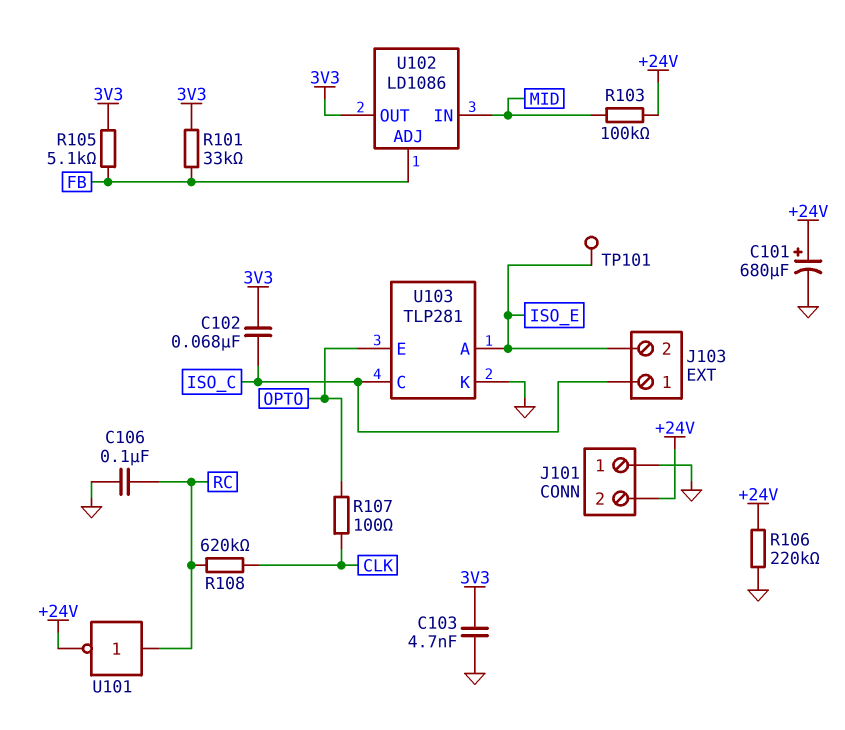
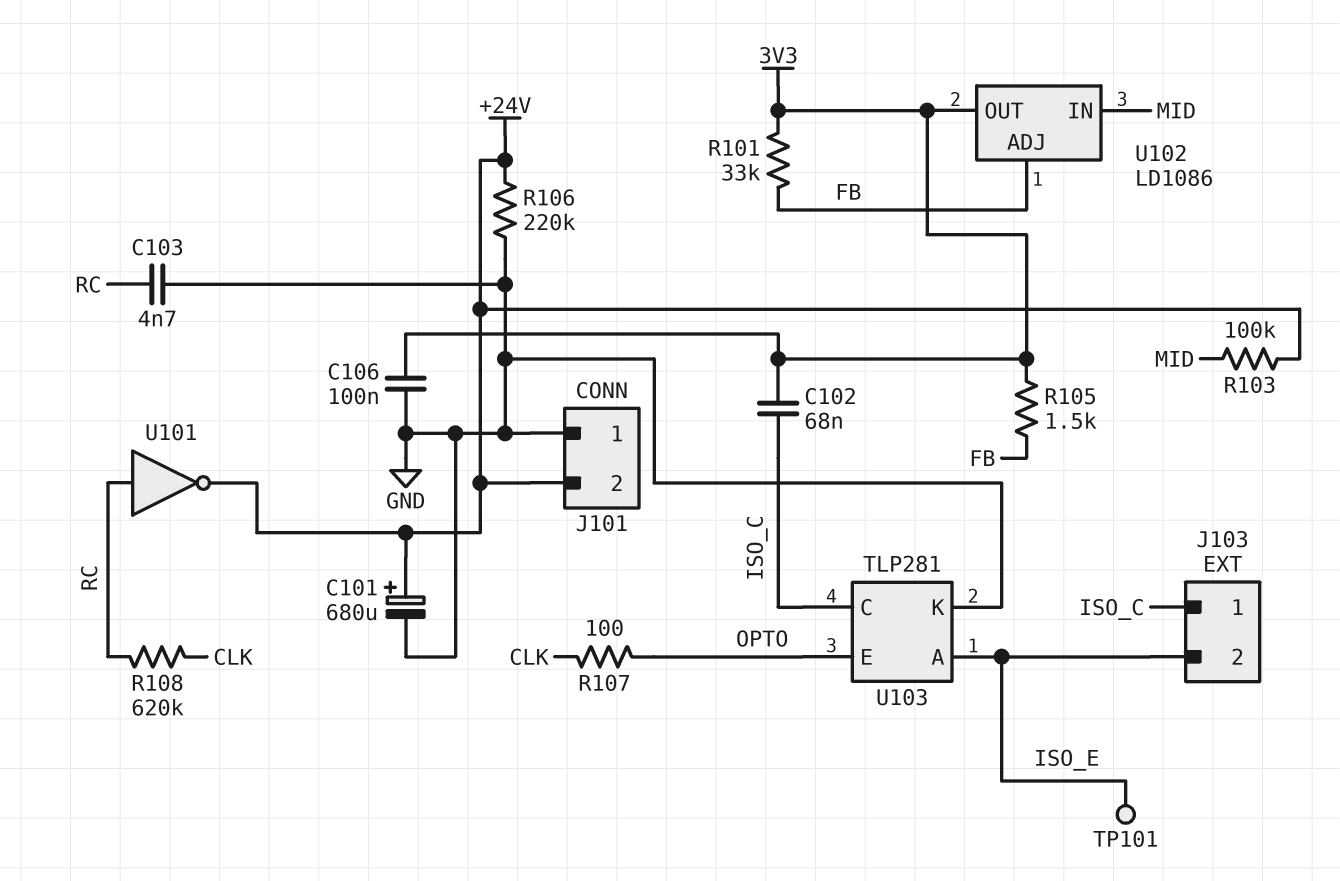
C103: 4.7nF (3V3, GND) -> 4.7nF (GND, RC)
C106: 100nF (GND, RC) -> 100nF (3V3, GND)
R105: 5.1k (3V3, FB) -> 1.5k (3V3, FB)

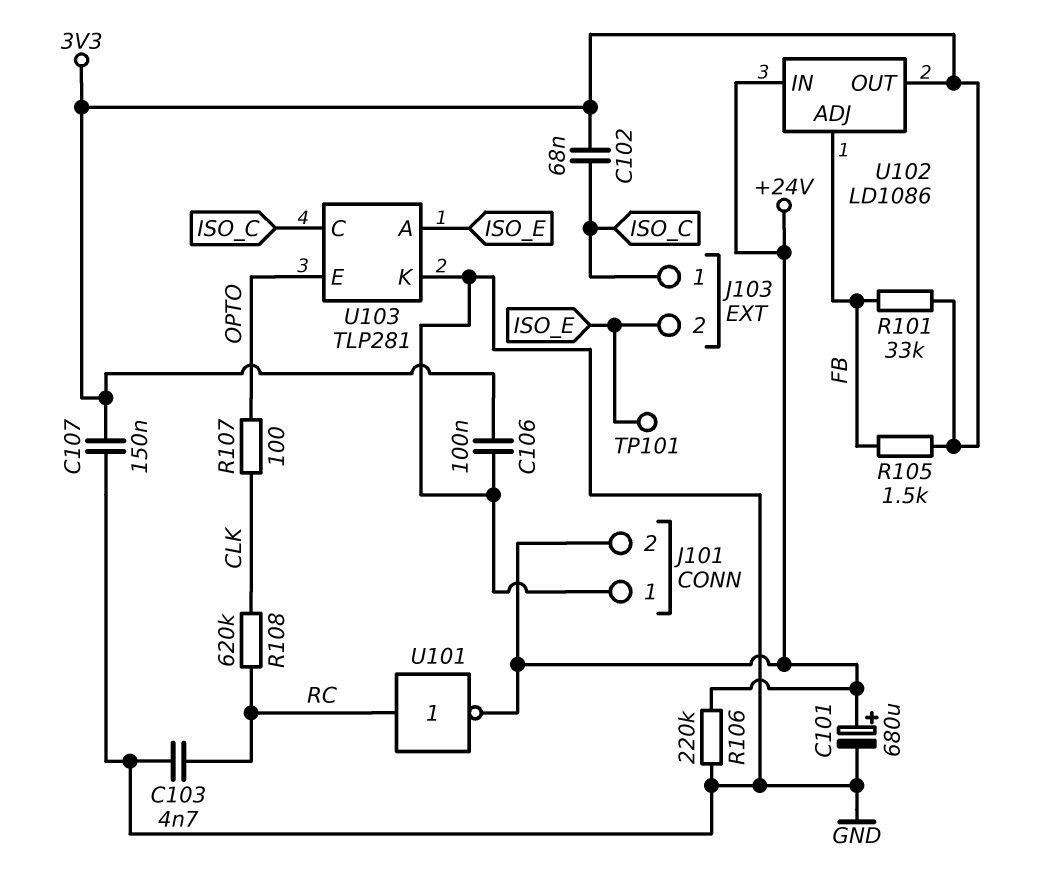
C107: none -> 150nF (3V3, GND)
R103: 100k (+24V, MID) -> none
U102 pin IN: MID -> +24V

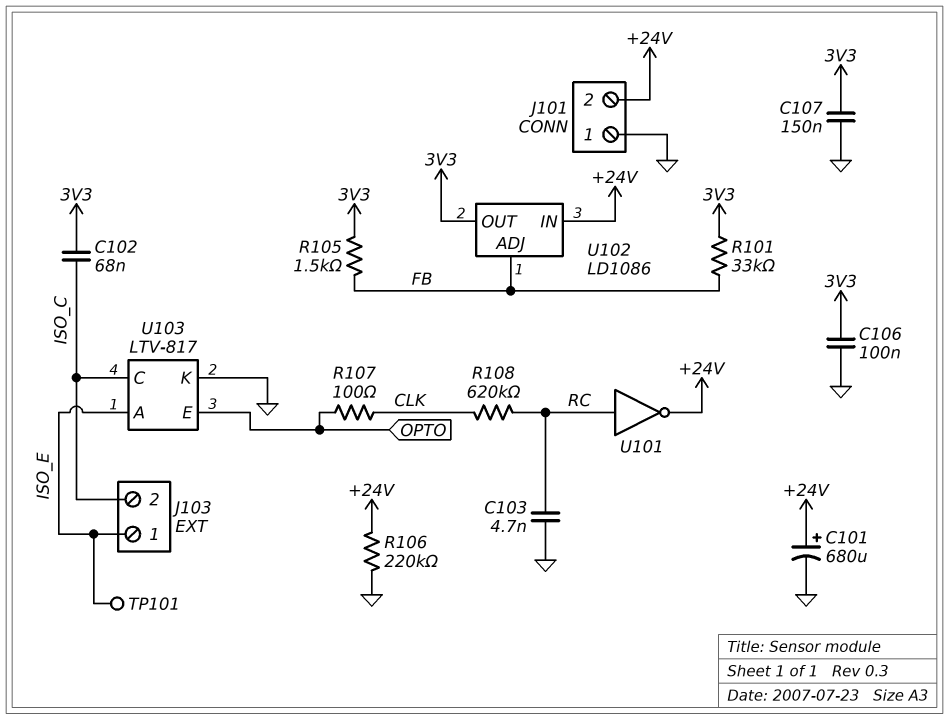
J103 pin 1: ISO_C -> ISO_E
J103 pin 2: ISO_E -> ISO_C
U103: TLP281 -> LTV-817

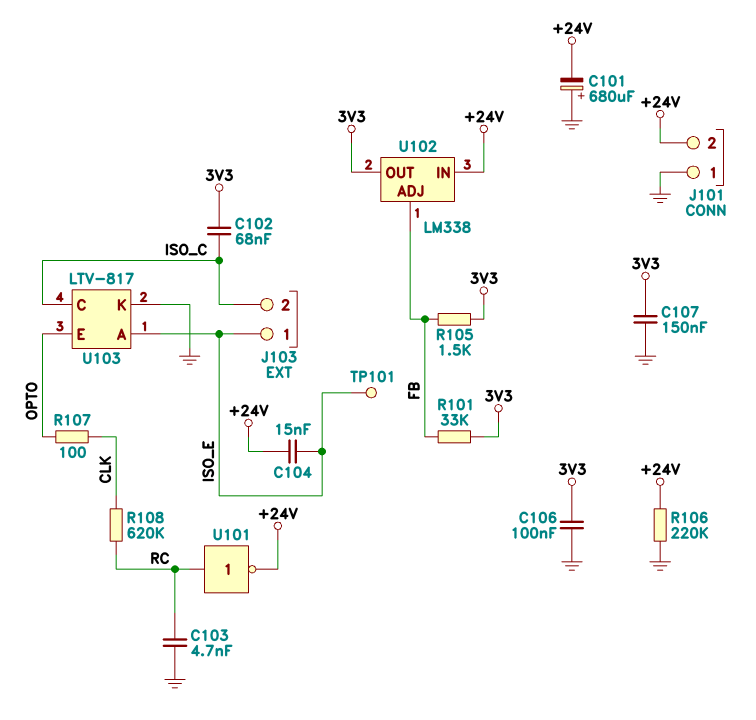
C101: 680uF (plus +24V, minus GND) -> 680uF (plus GND, minus +24V)
C104: none -> 15nF (+24V, ISO_E)
U102: LD1086 -> LM338

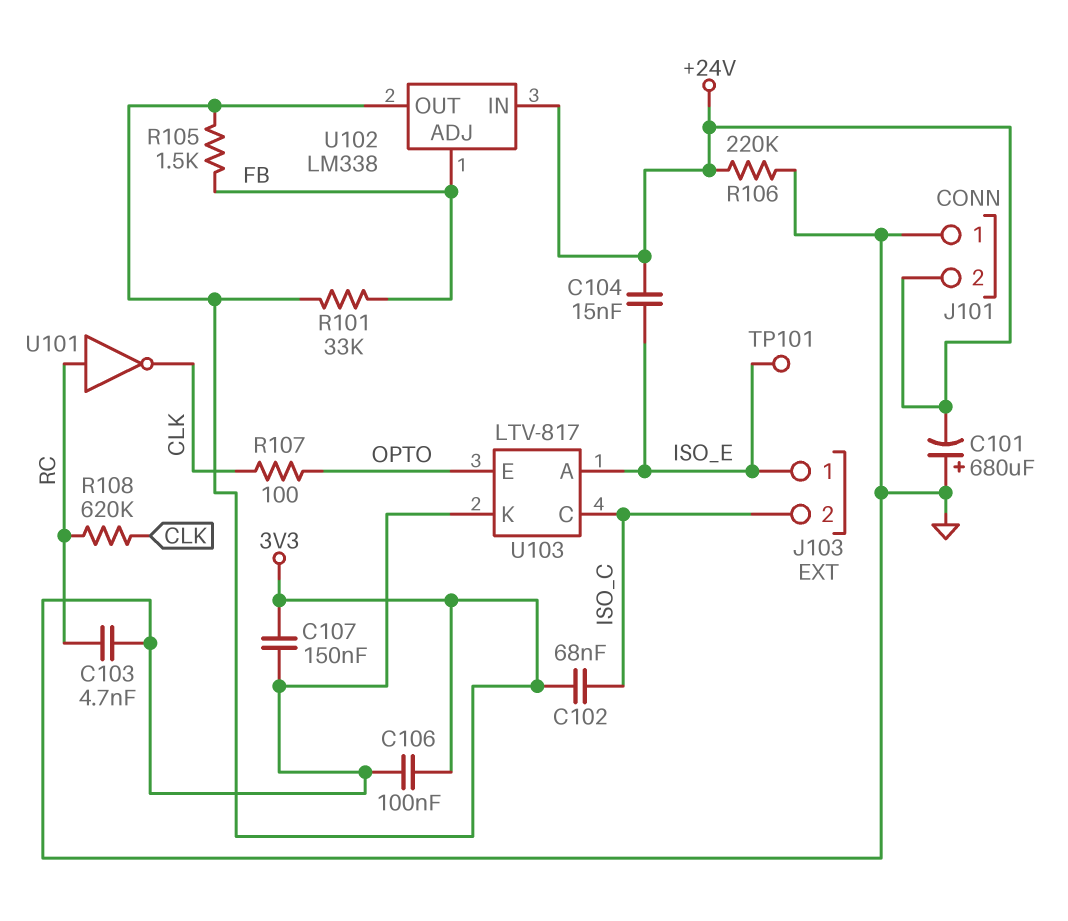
U101: NOT (in RC, out +24V) -> NOT (in RC, out CLK)

